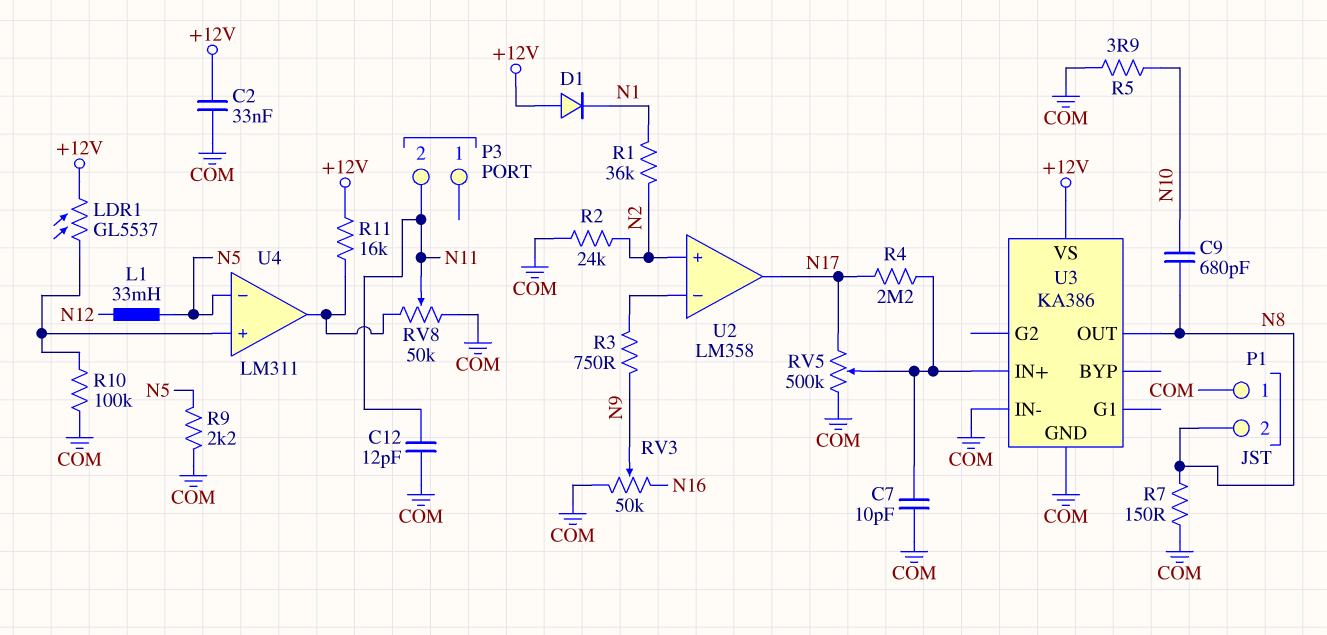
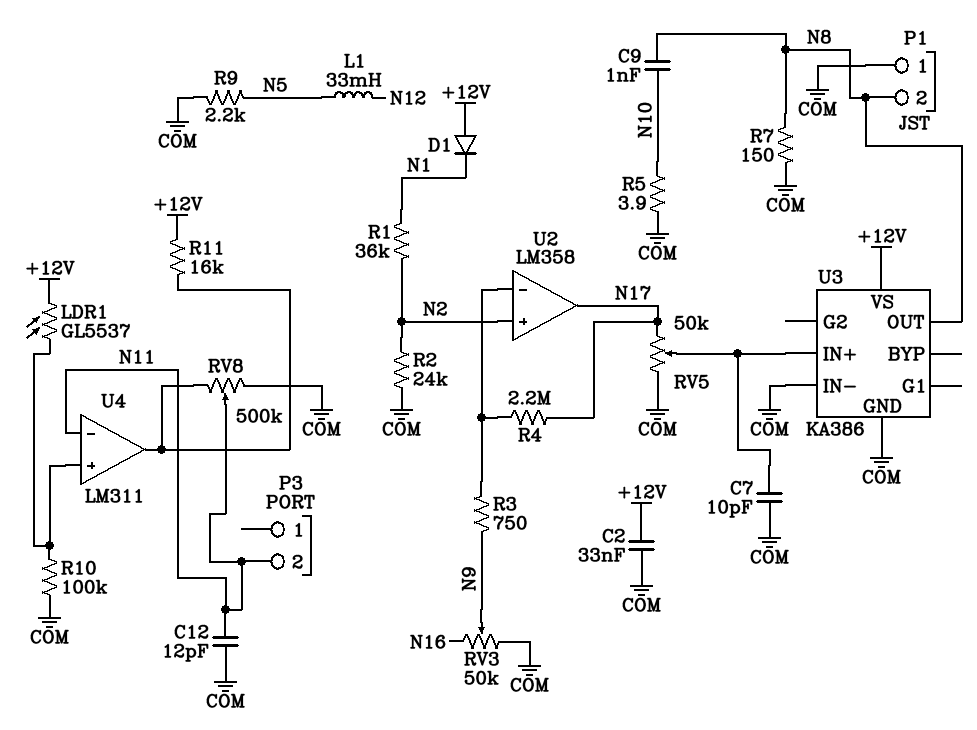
C9: 680pF (N8, N10) -> 1nF (N8, N10)
R4: 2.2M (N17, U3/IN+) -> 2.2M (N17, U2/in-)
RV5: 500k (COM, N17, wiper U3/IN+) -> 50k (COM, N17, wiper U3/IN+)
RV8: 50k (COM, U4/out, wiper N11) -> 500k (COM, U4/out, wiper N11)
U4 pin in-: N5 -> N11

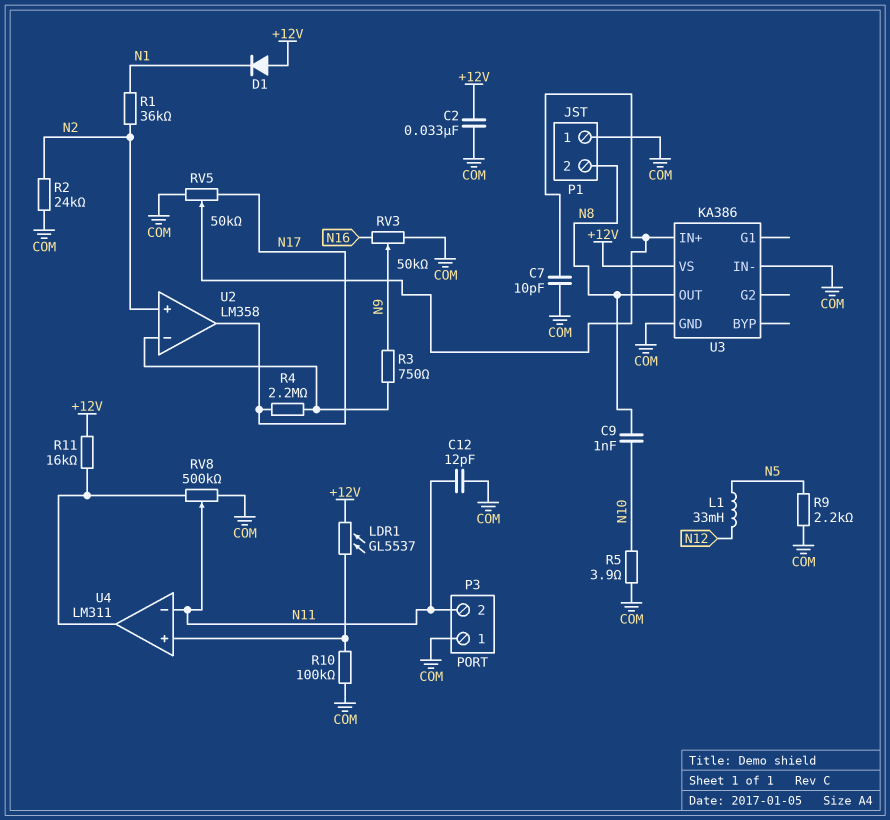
P3 pin 1: none -> COM
R7: 150 (COM, N8) -> none

